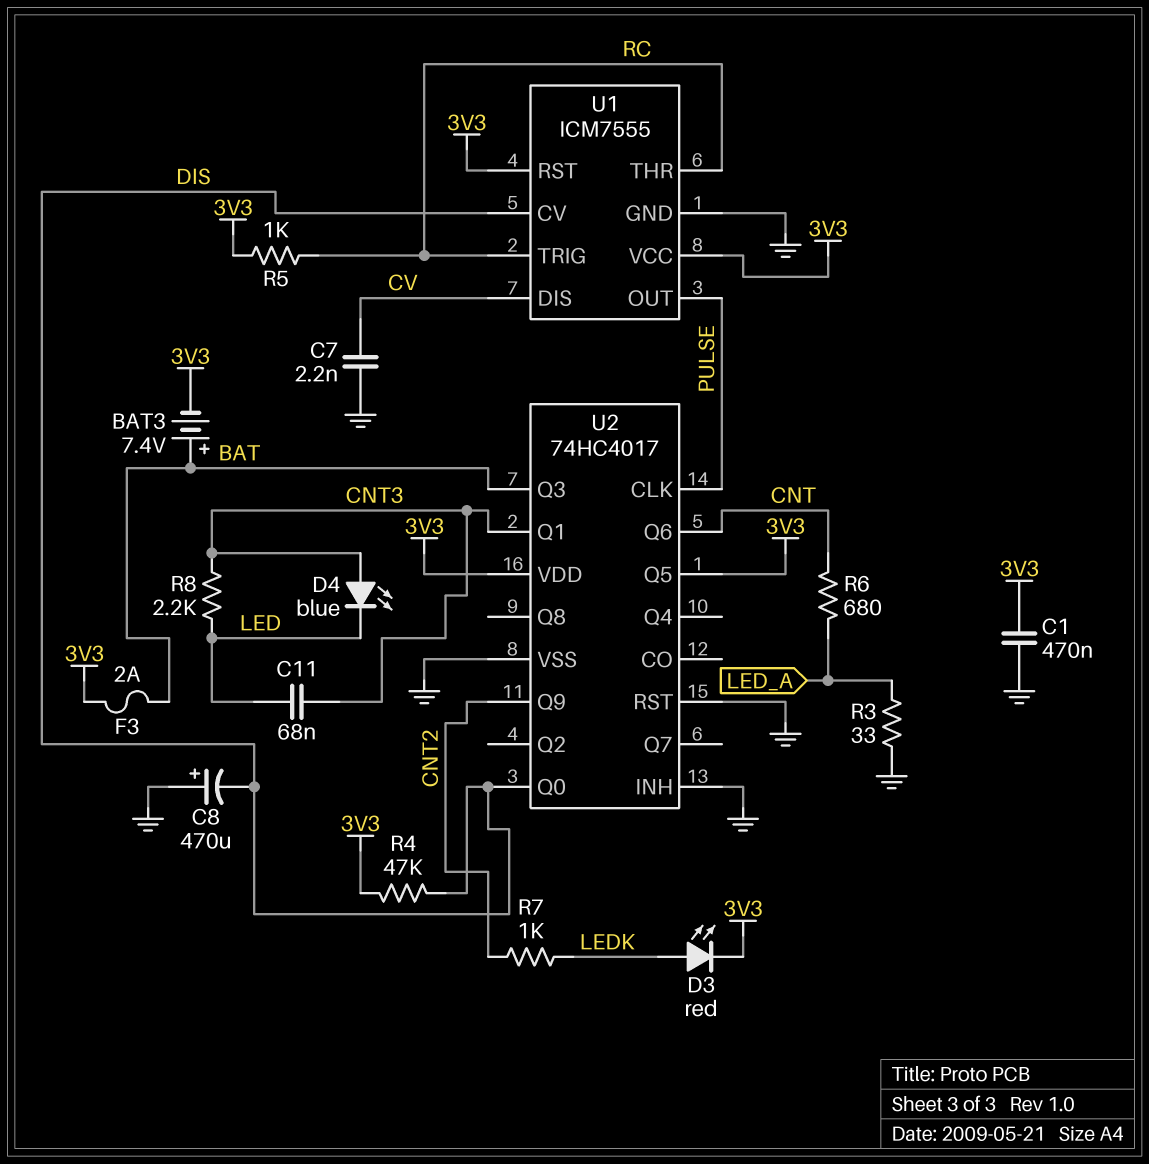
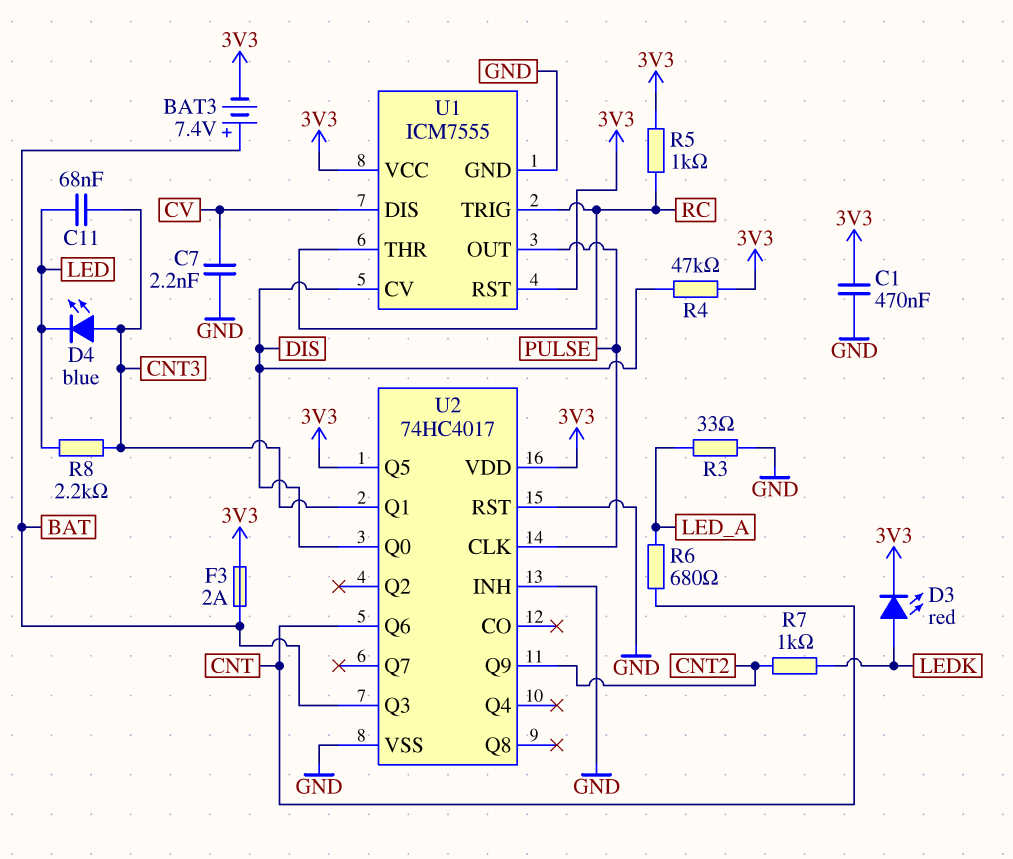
C8: 470uF (plus GND, minus DIS) -> none

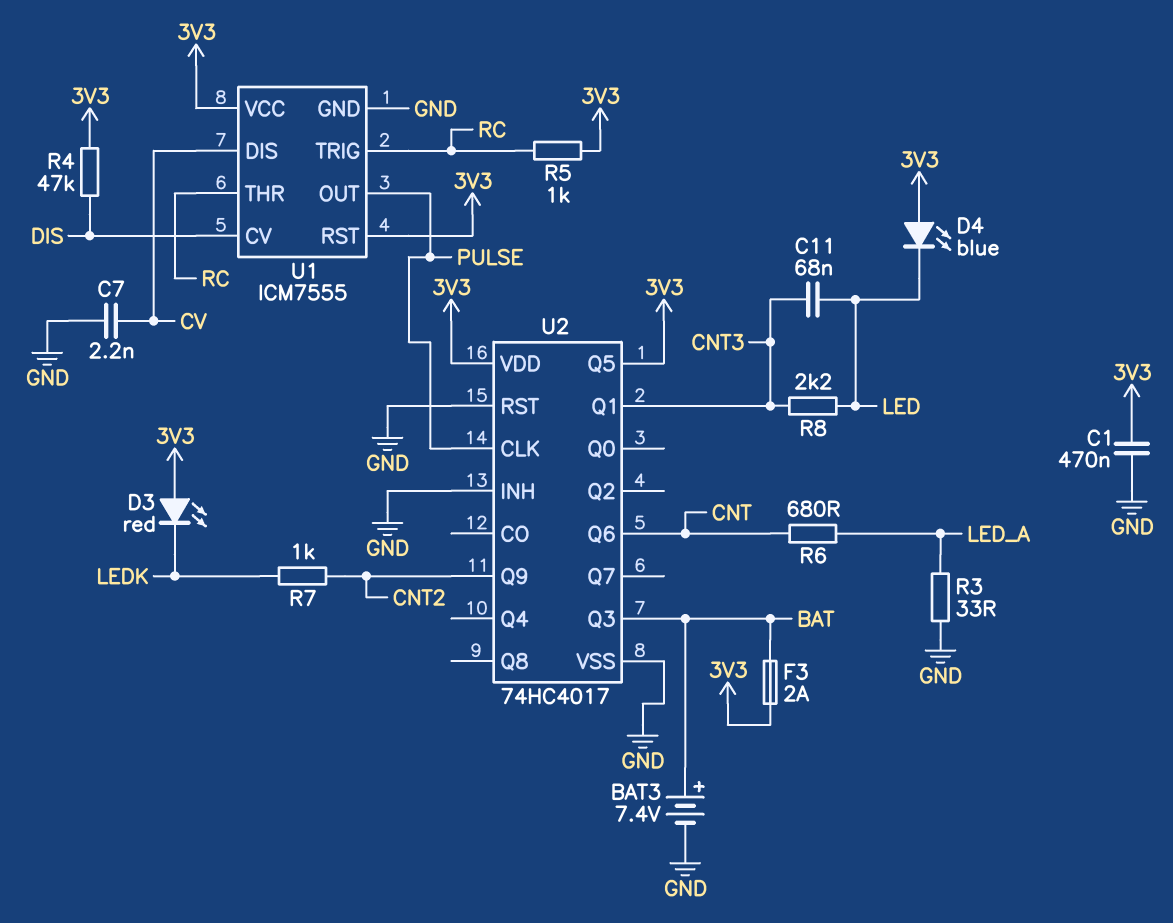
BAT3: 7.4V (plus BAT, minus 3V3) -> 7.4V (plus BAT, minus GND)
D3: LED red (A LEDK, K 3V3) -> LED red (A 3V3, K LEDK)
D4: LED blue (A CNT3, K LED) -> LED blue (A 3V3, K LED)
U2 pin Q0: DIS -> none

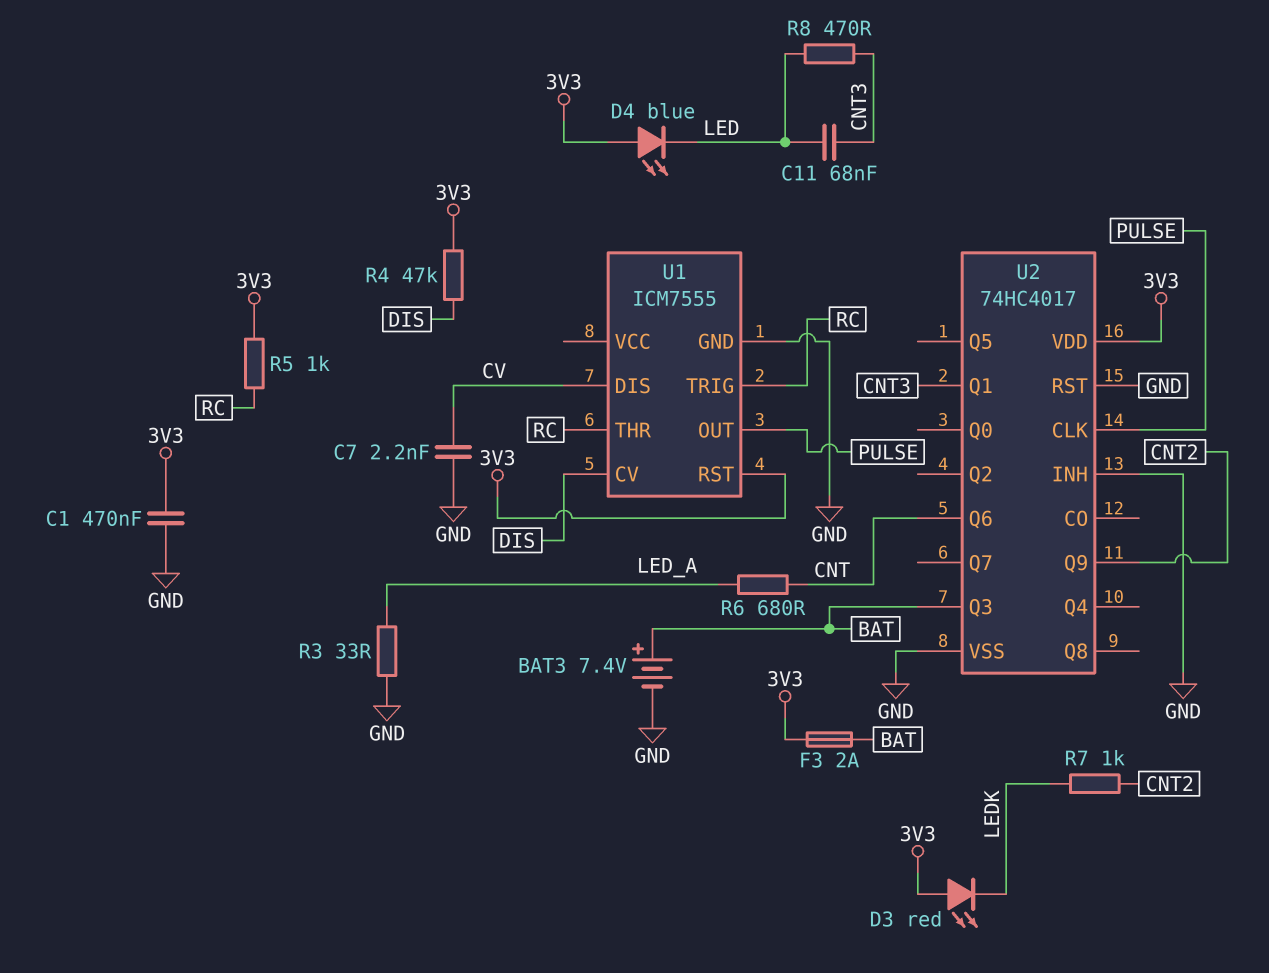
R8: 2.2k (CNT3, LED) -> 470 (CNT3, LED)
U1 pin VCC: 3V3 -> none
U2 pin Q5: 3V3 -> none

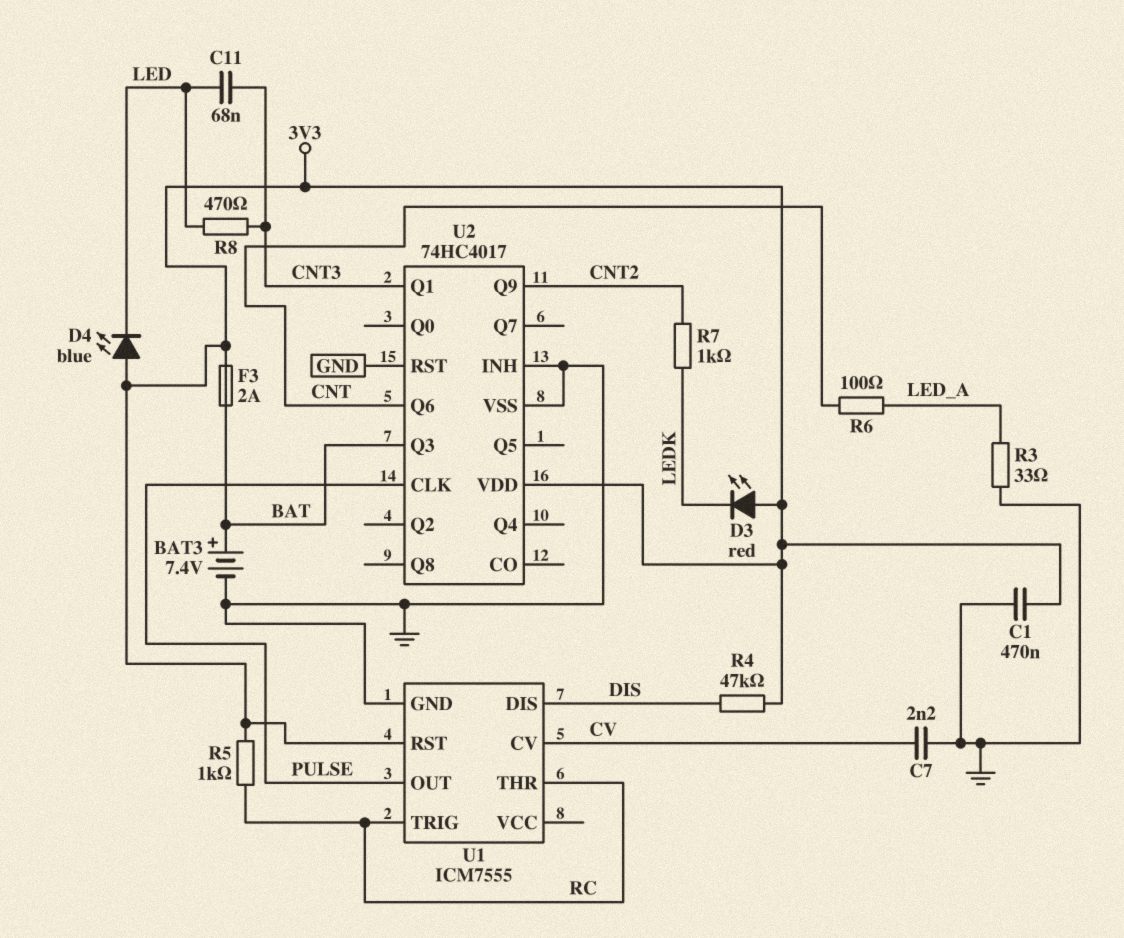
R6: 680 (CNT, LED_A) -> 100 (CNT, LED_A)
U1 pin CV: DIS -> CV
U1 pin DIS: CV -> DIS

